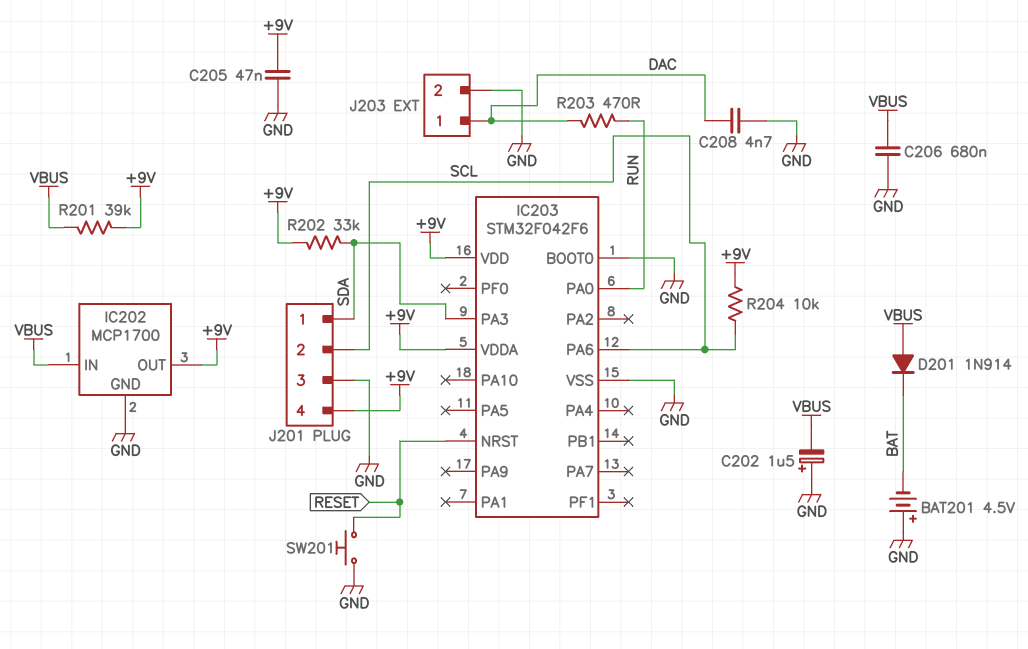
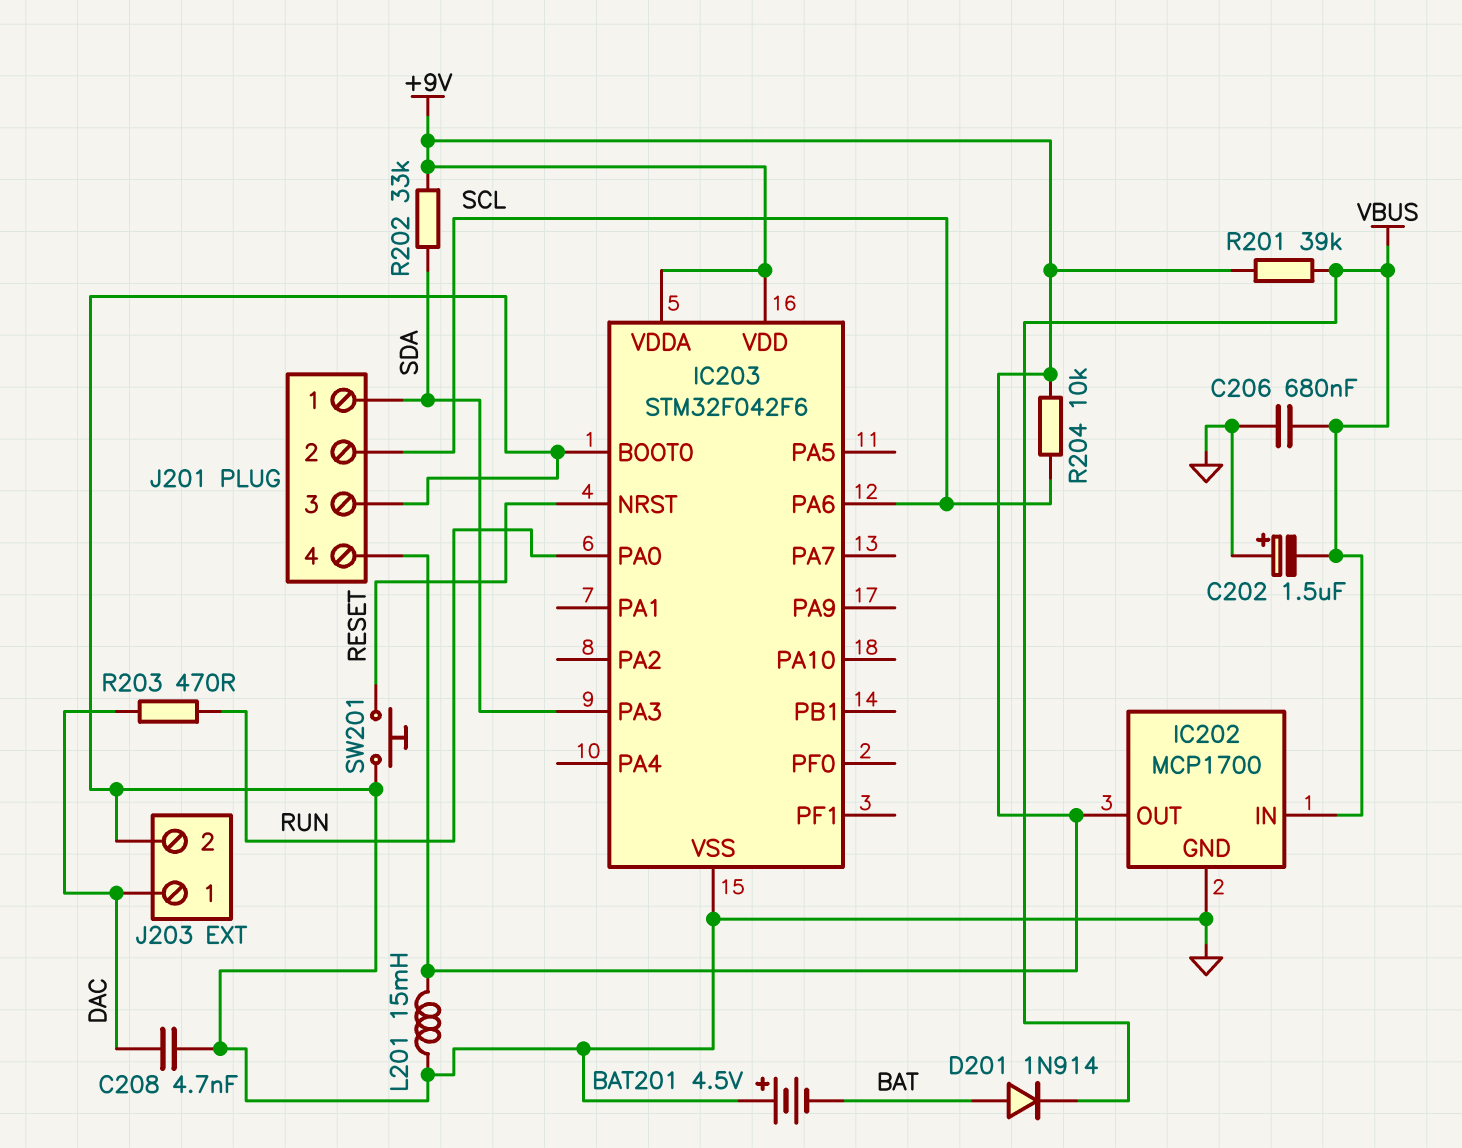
C205: 47nF (+9V, GND) -> none
D201: diode 1N914 (A VBUS, K BAT) -> diode 1N914 (A BAT, K VBUS)
L201: none -> 15mH (+9V, GND)

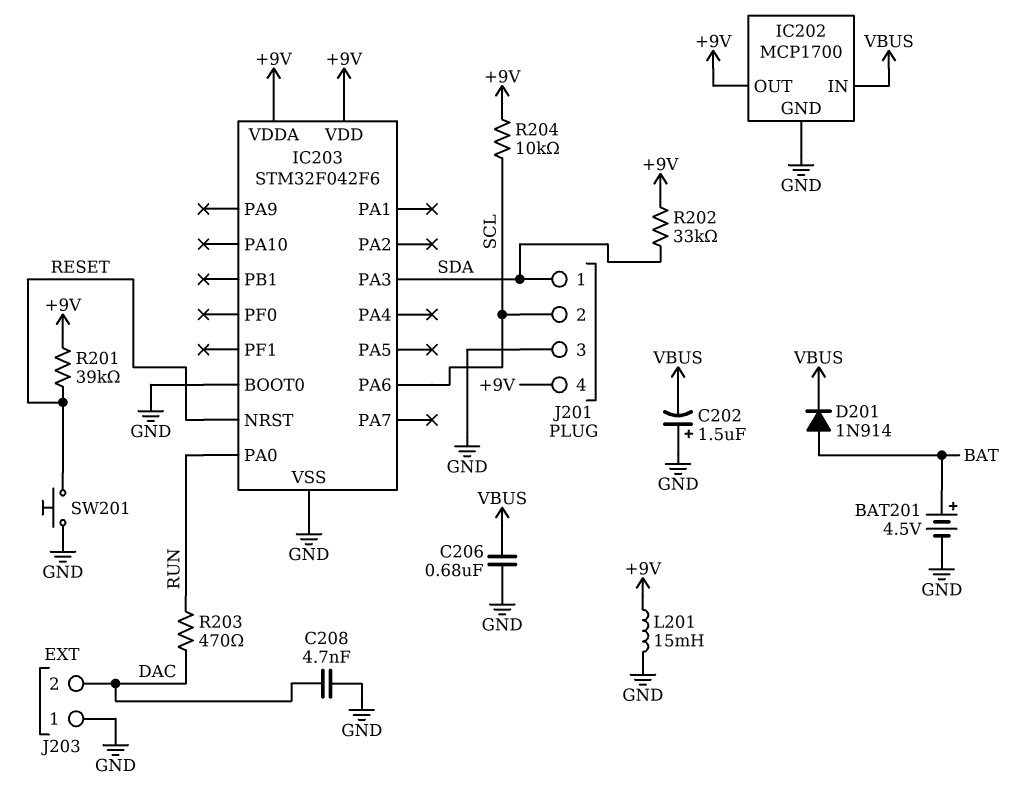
BAT201: 4.5V (plus GND, minus BAT) -> 4.5V (plus BAT, minus GND)
J203 pin 1: DAC -> GND
J203 pin 2: GND -> DAC
R201: 39k (+9V, VBUS) -> 39k (+9V, RESET)

